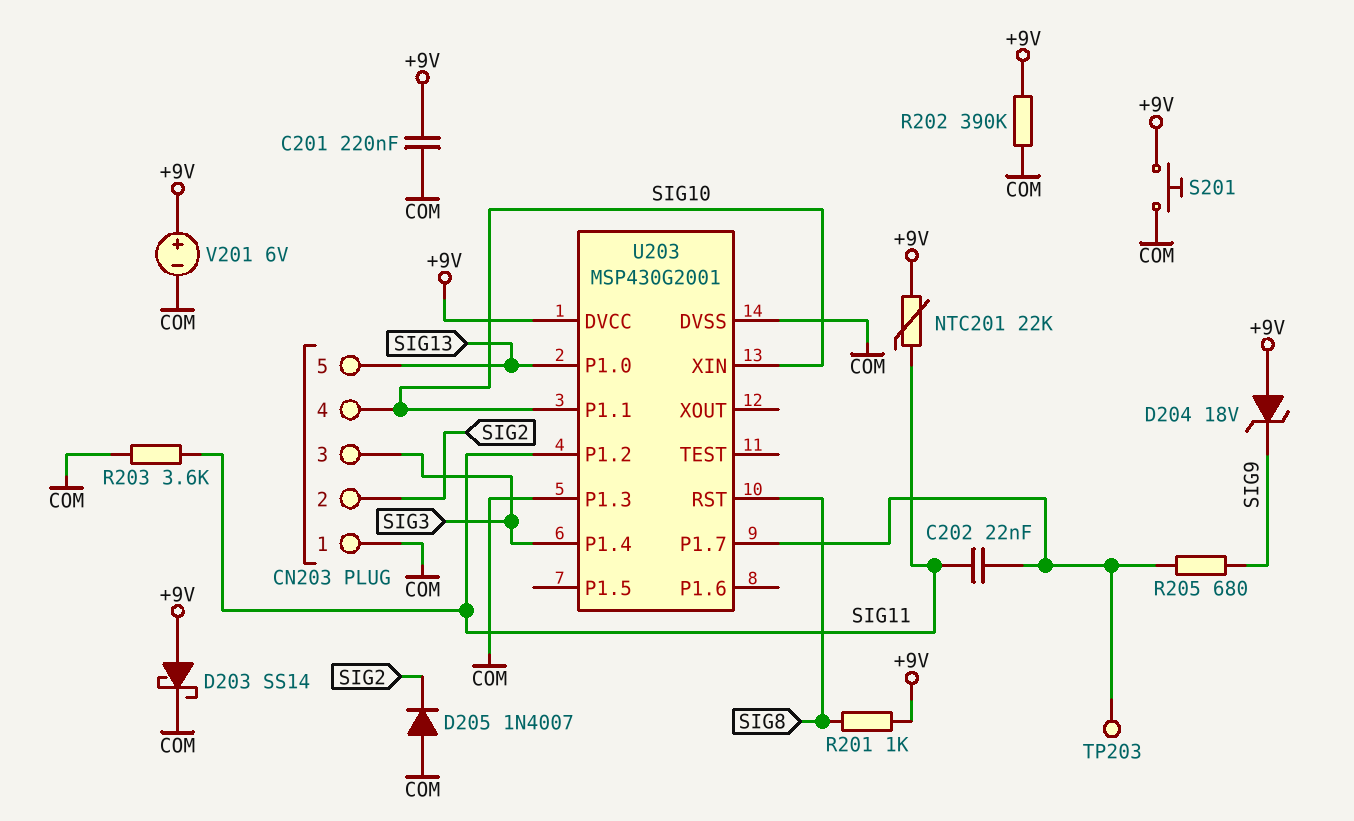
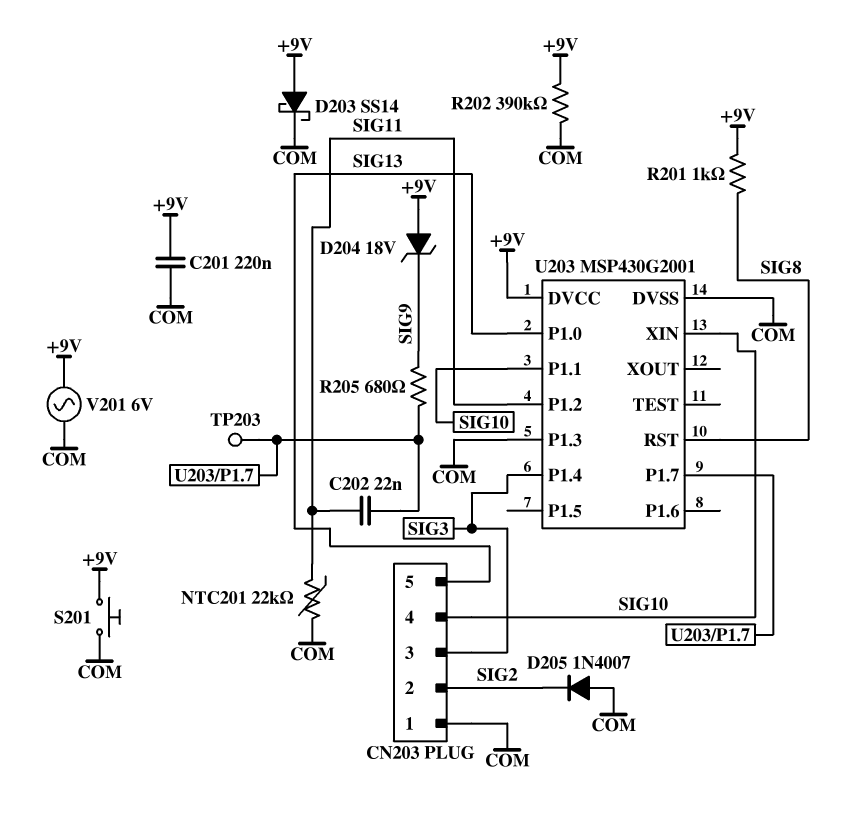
NTC201: 22k (+9V, SIG11) -> 22k (COM, SIG11)
R203: 3.6k (COM, SIG11) -> none
V201: 6V (plus +9V, minus COM) -> AC 6V (+9V, COM)

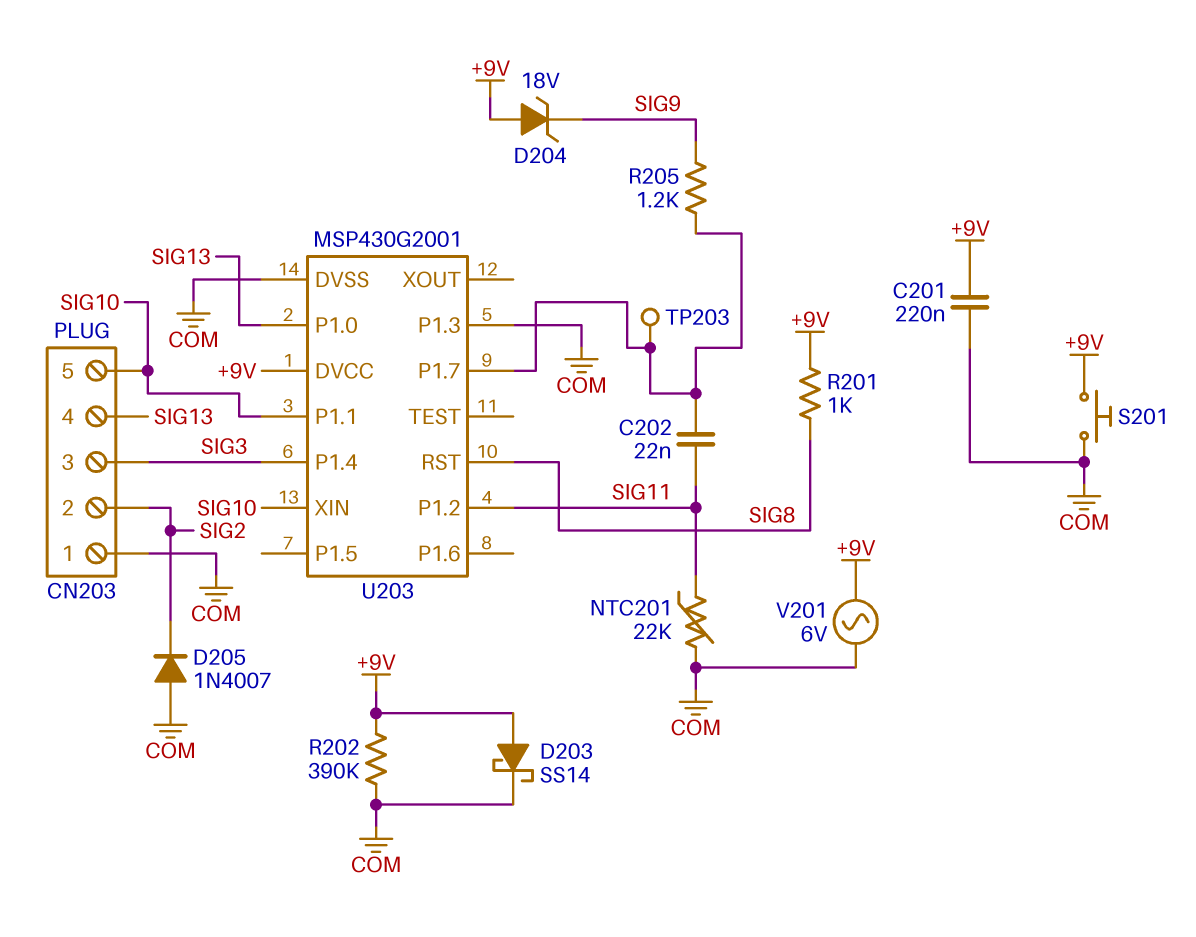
CN203 pin 4: SIG10 -> SIG13
CN203 pin 5: SIG13 -> SIG10
R205: 680 (SIG9, U203/P1.7) -> 1.2k (SIG9, U203/P1.7)

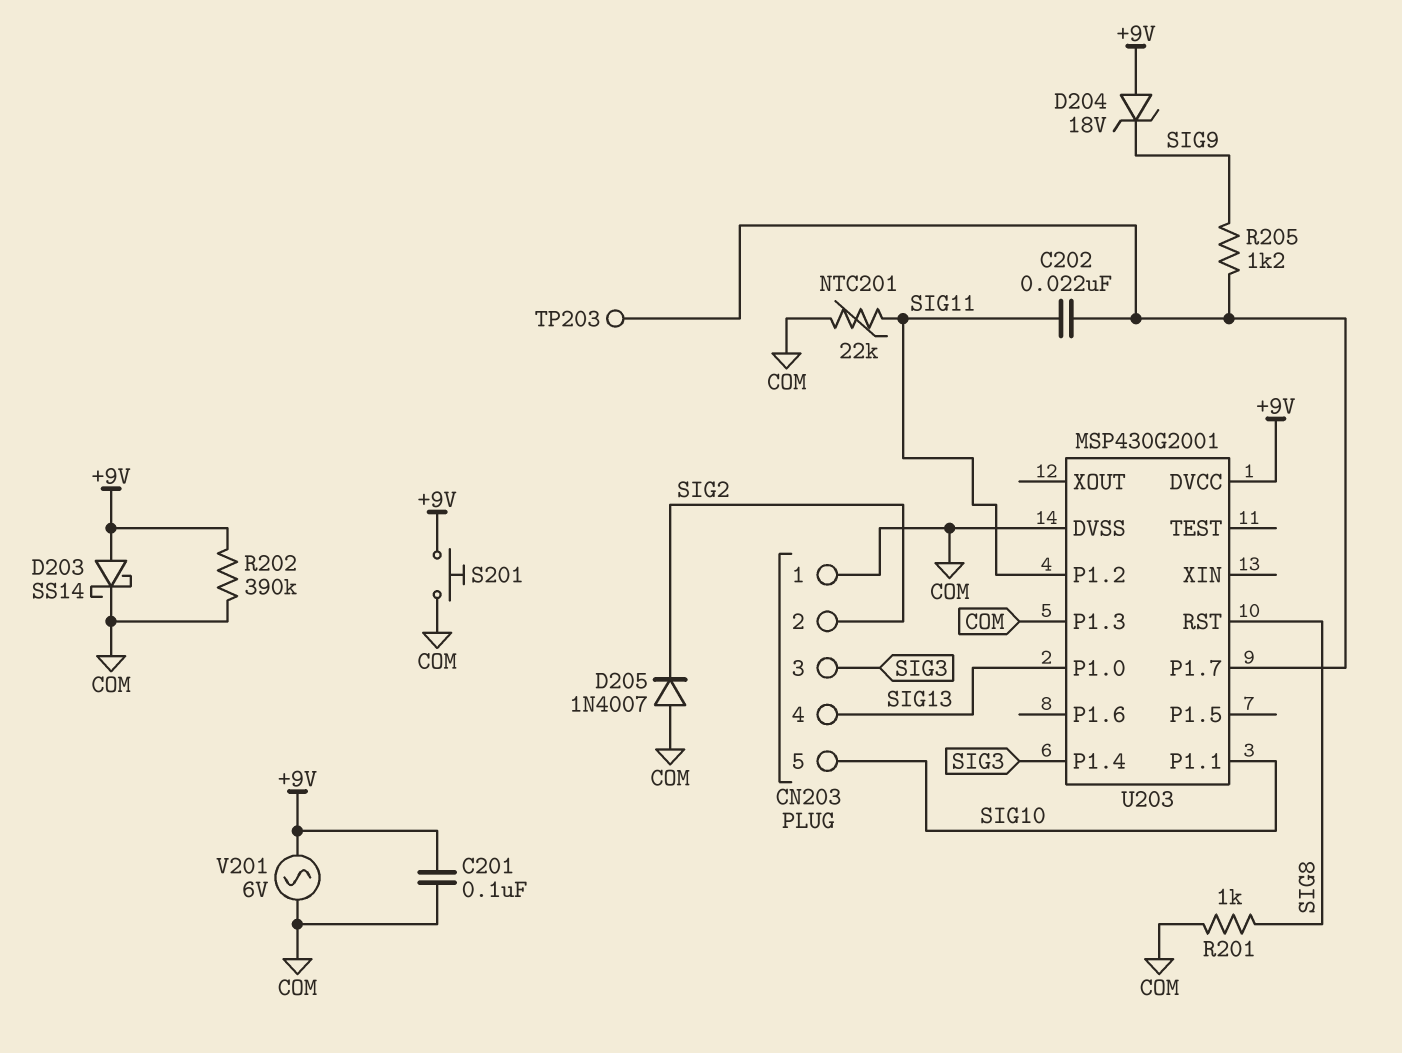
C201: 220nF (+9V, COM) -> 100nF (+9V, COM)
R201: 1k (+9V, SIG8) -> 1k (COM, SIG8)
U203 pin XIN: SIG10 -> none

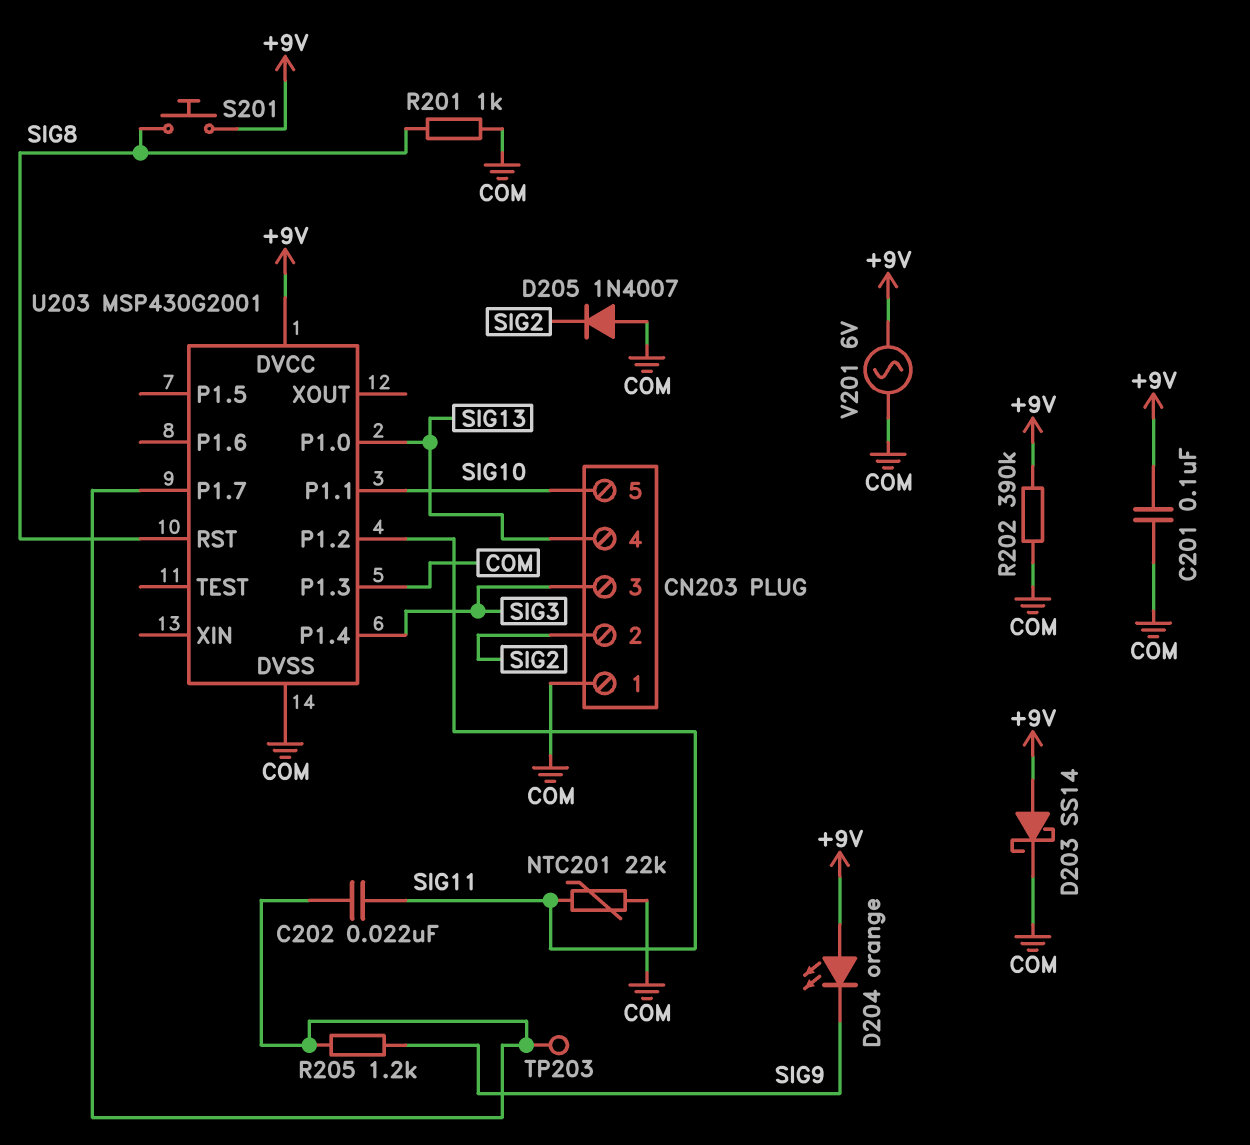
D204: zener 18V (A +9V, K SIG9) -> LED orange (A +9V, K SIG9)
S201: button (+9V, COM) -> button (+9V, SIG8)

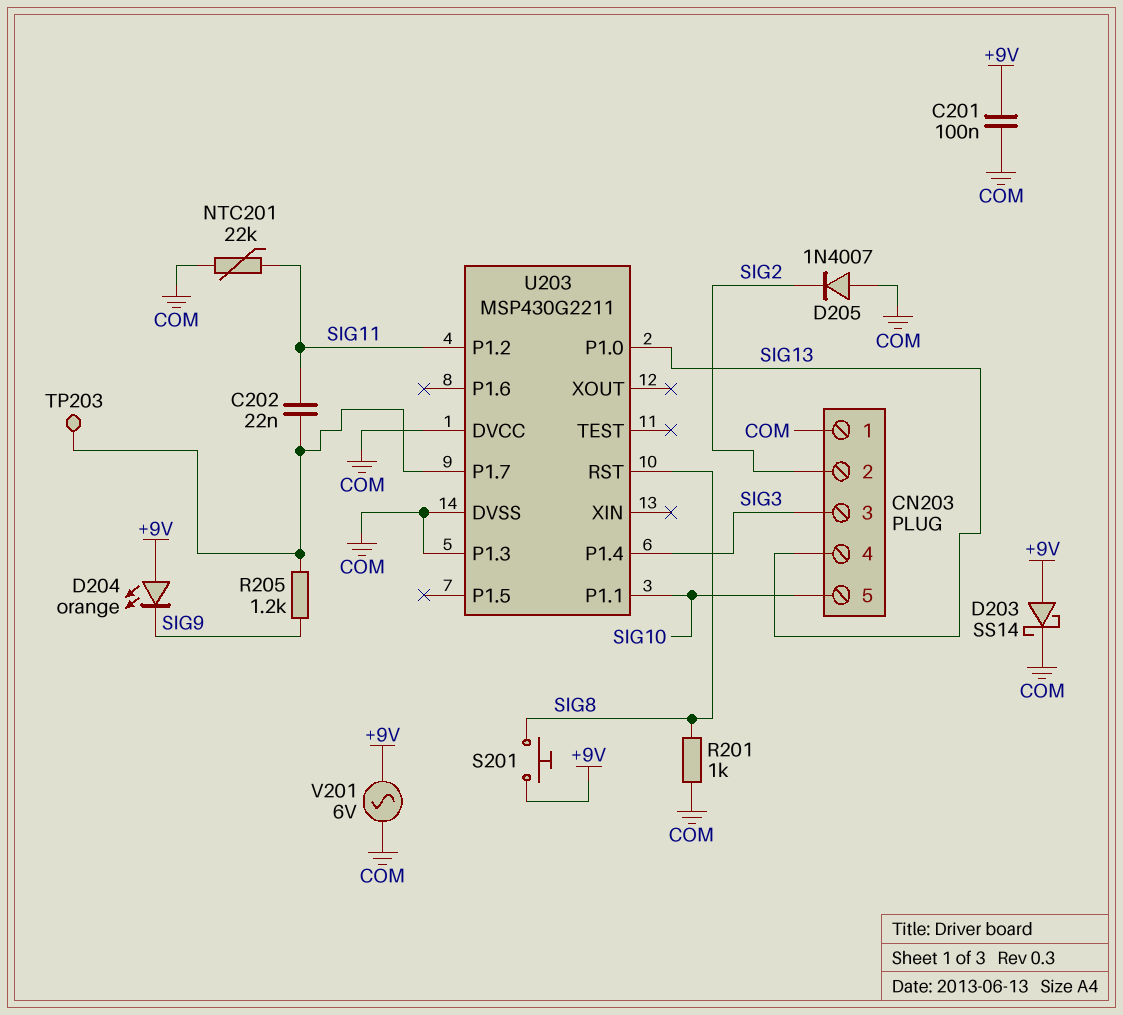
R202: 390k (+9V, COM) -> none
U203: MSP430G2001 -> MSP430G2211
U203 pin DVCC: +9V -> COM

